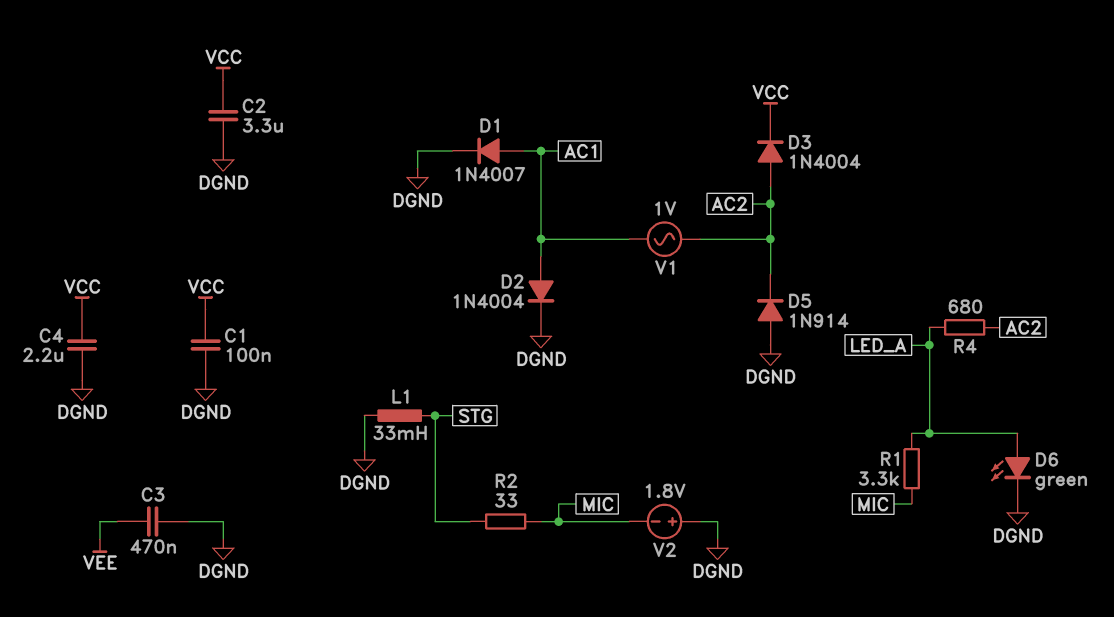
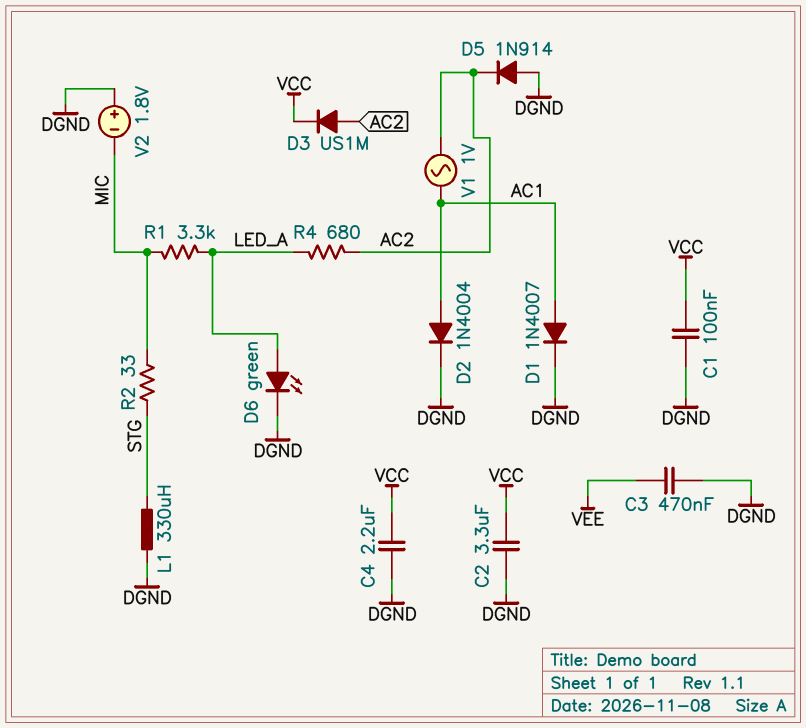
D3: diode 1N4004 (A AC2, K VCC) -> diode US1M (A AC2, K VCC)
L1: 33mH (DGND, STG) -> 330uH (DGND, STG)

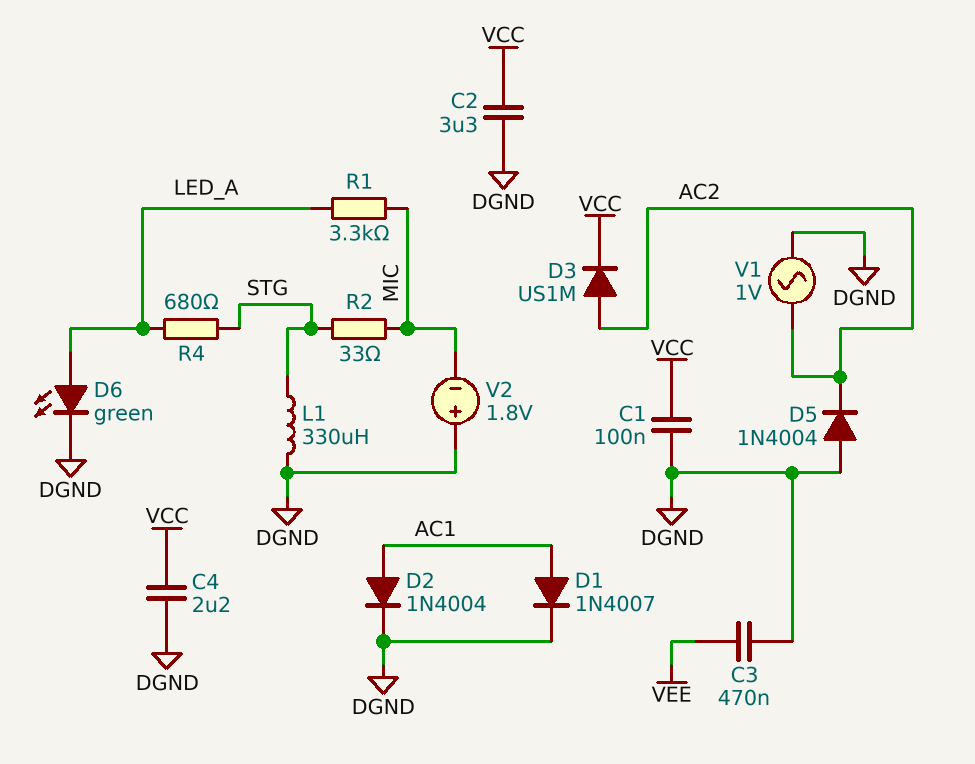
D5: diode 1N914 (A DGND, K AC2) -> diode 1N4004 (A DGND, K AC2)
R4: 680 (AC2, LED_A) -> 680 (LED_A, STG)
V1: AC 1V (AC1, AC2) -> AC 1V (AC2, DGND)

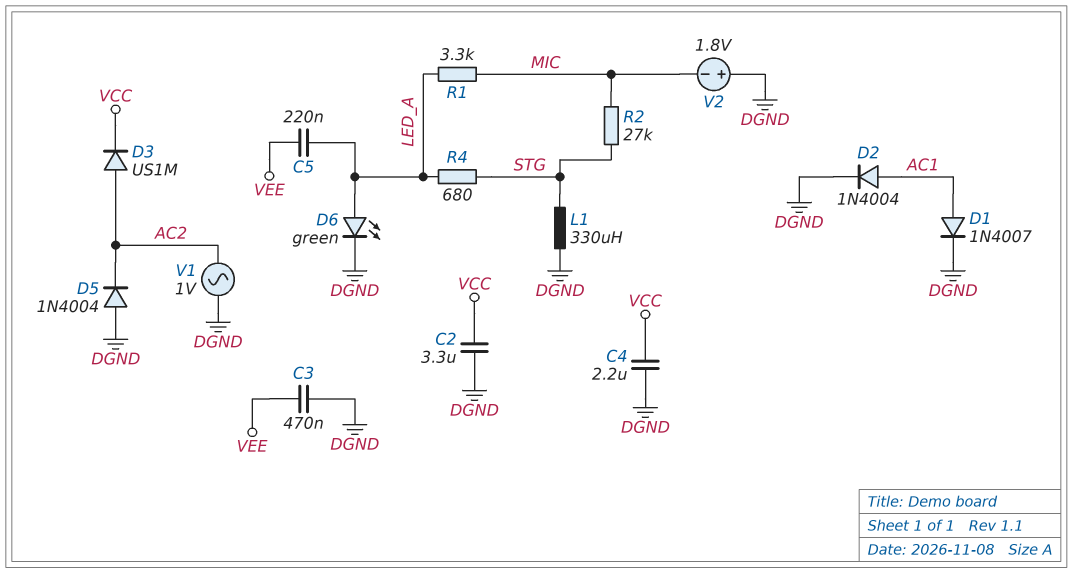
C1: 100nF (DGND, VCC) -> none
C5: none -> 220nF (LED_A, VEE)
R2: 33 (MIC, STG) -> 27k (MIC, STG)

